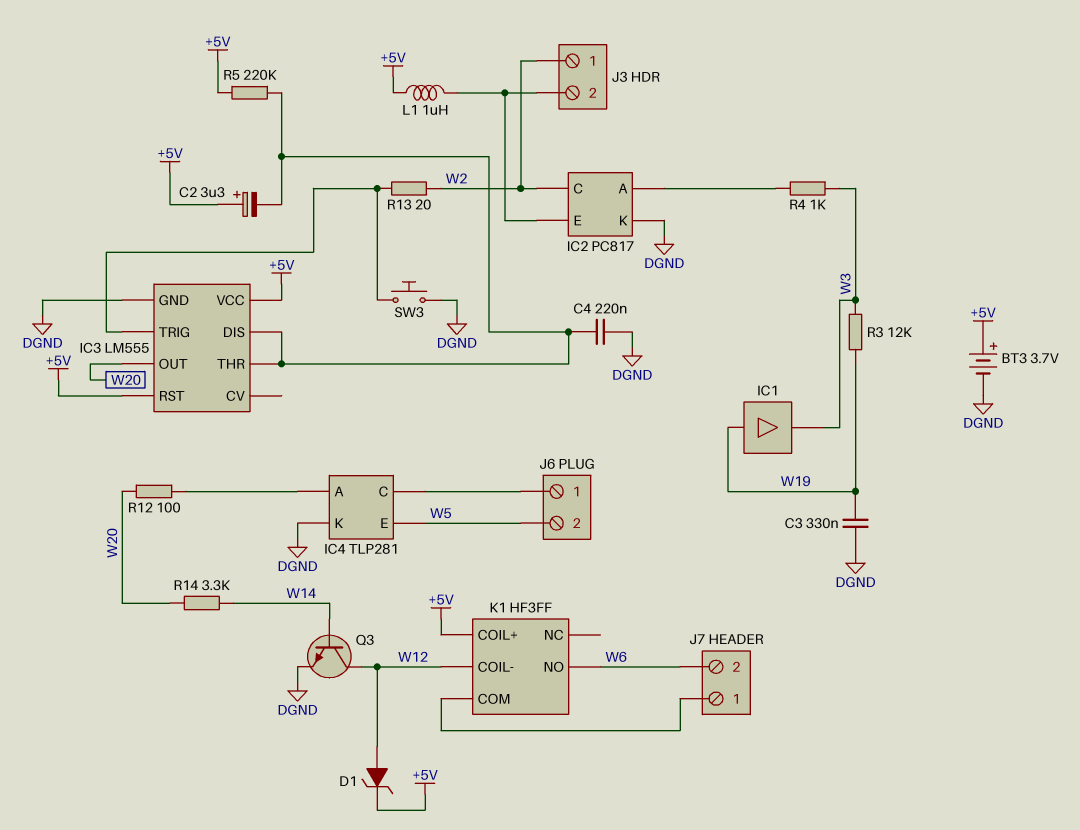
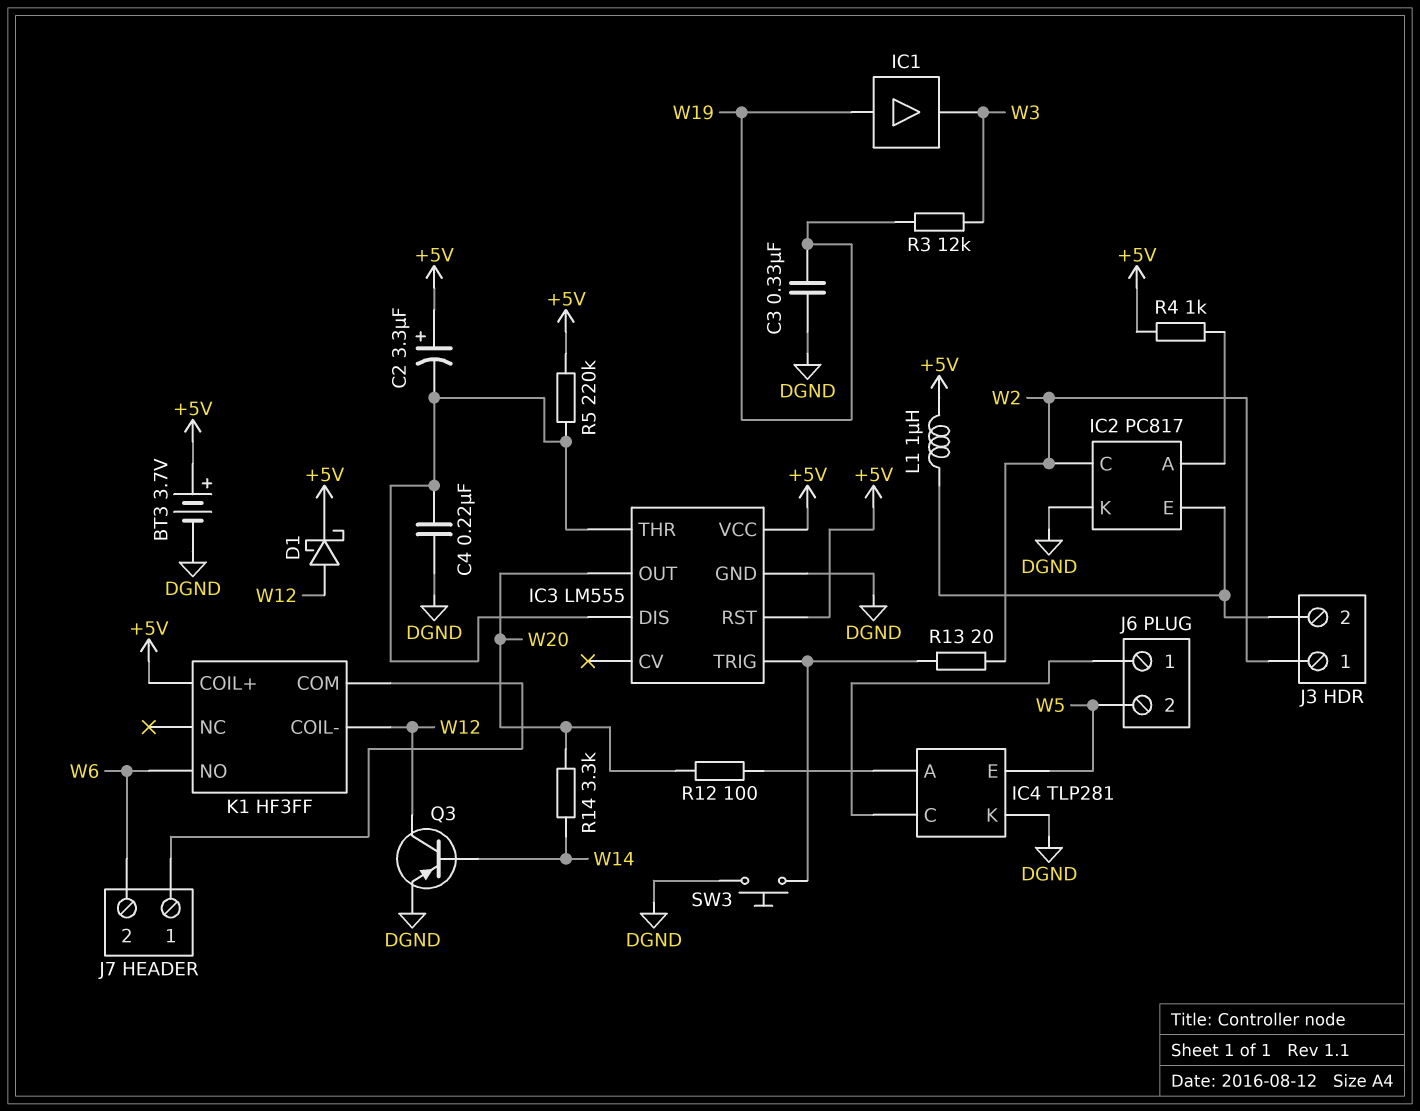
D1: zener (A W12, K +5V) -> schottky (A W12, K +5V)
Q3: NPN (B W14, C W12, E DGND) -> PNP (B W14, C W12, E DGND)
R4: 1k (IC2/A, W3) -> 1k (+5V, IC2/A)

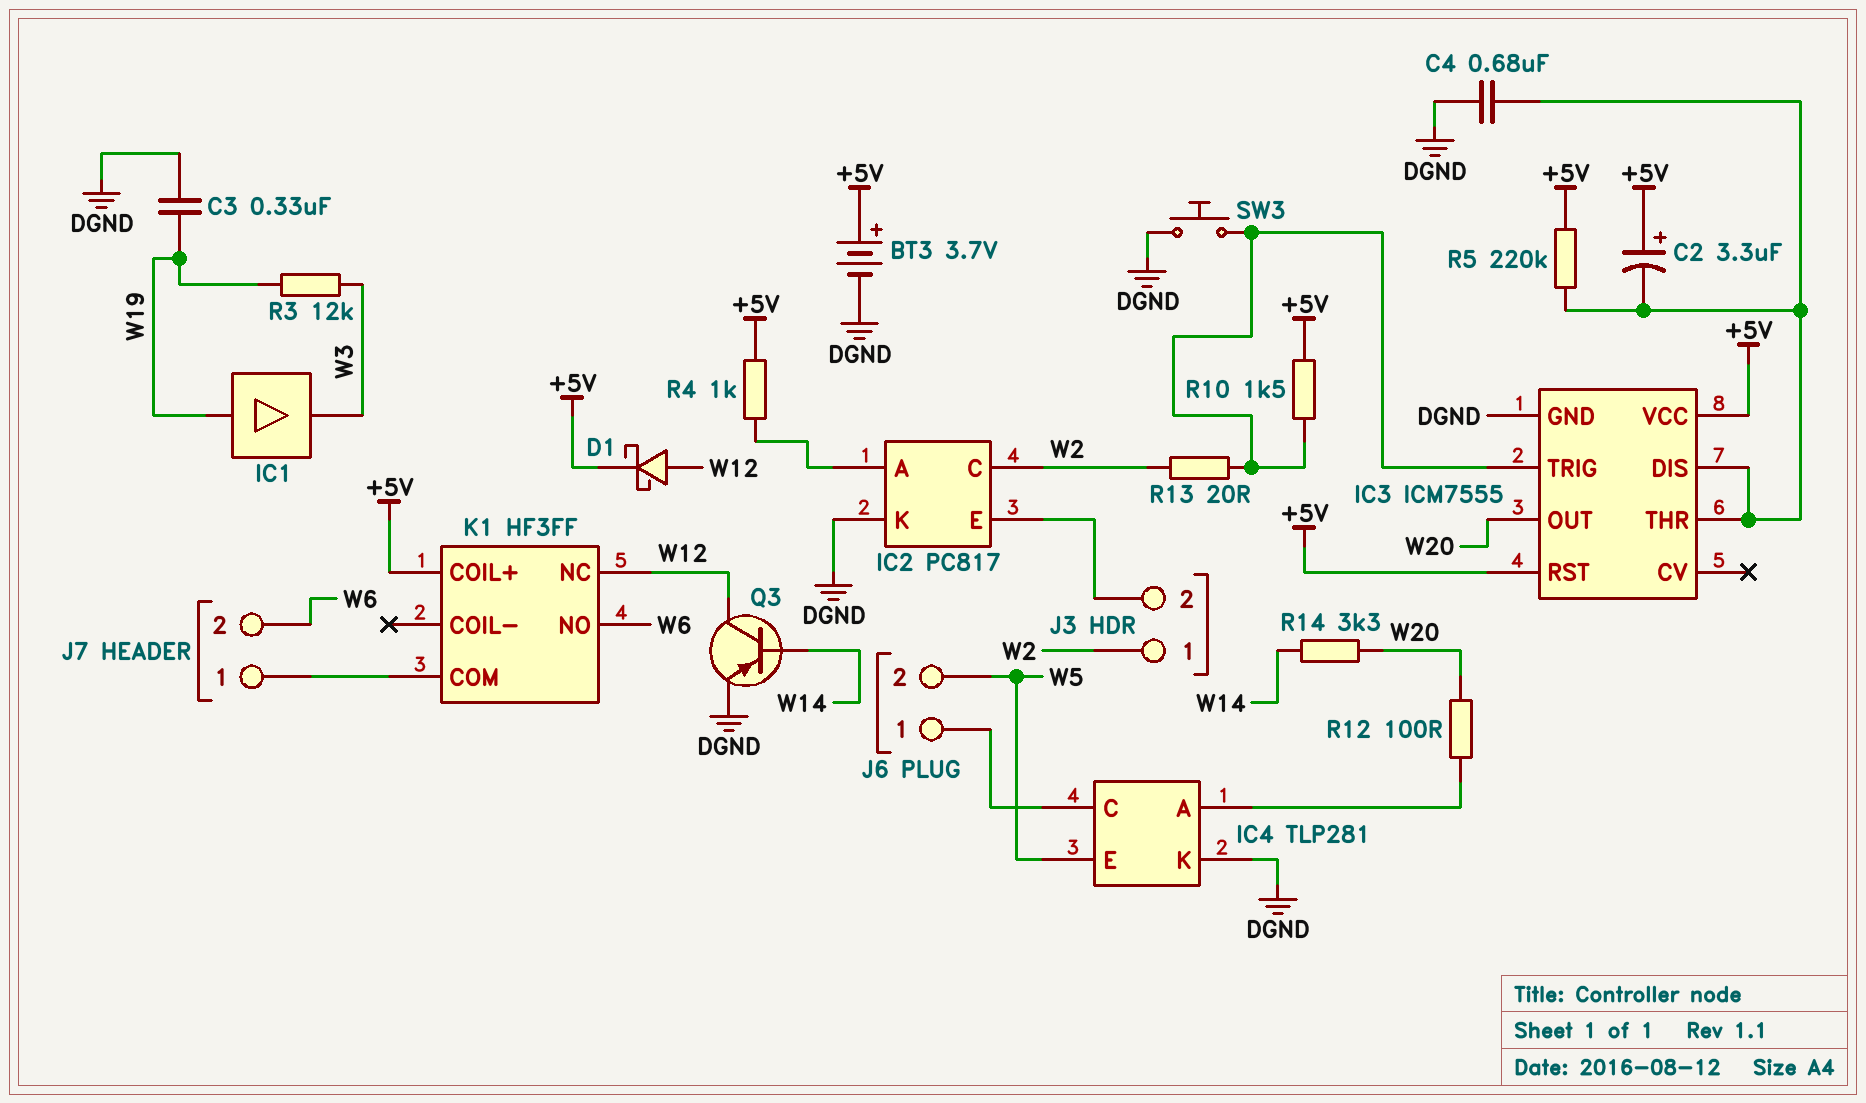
C4: 220nF (DGND, IC3/DIS) -> 680nF (DGND, IC3/DIS)
IC3: LM555 -> ICM7555
K1 pin COIL-: W12 -> none
K1 pin NC: none -> W12
L1: 1uH (+5V, IC2/E) -> none
R10: none -> 1.5k (+5V, IC3/TRIG)

